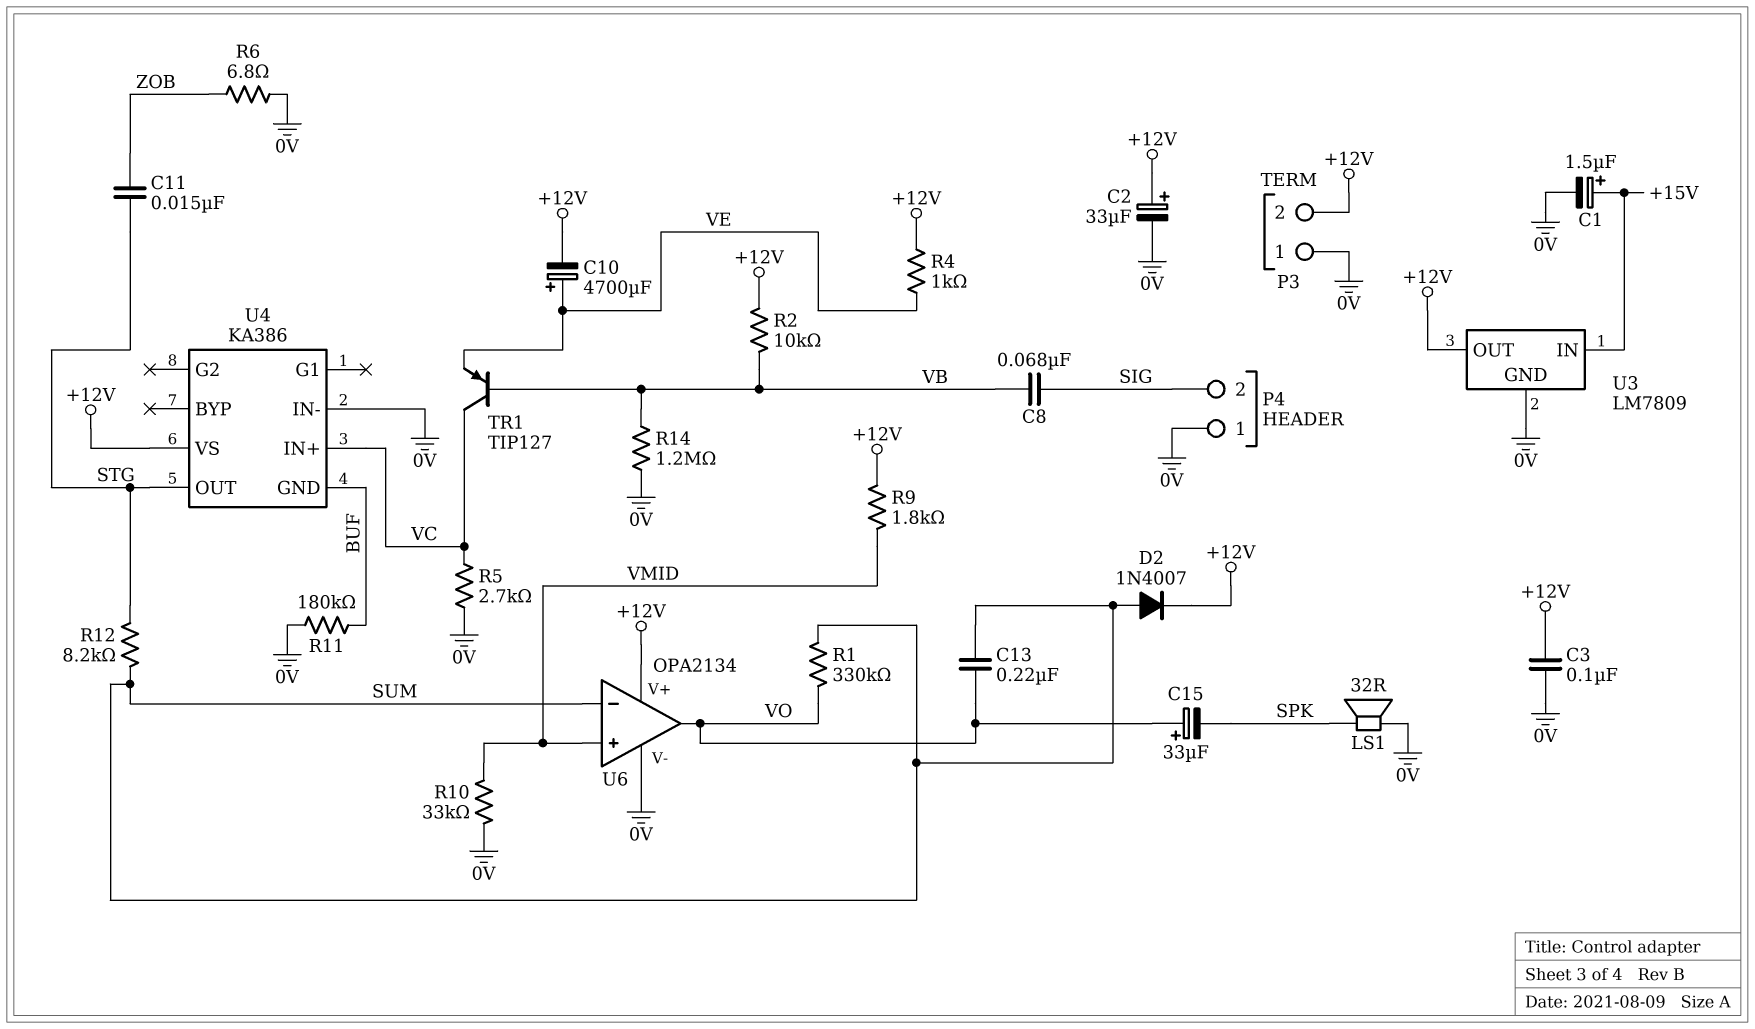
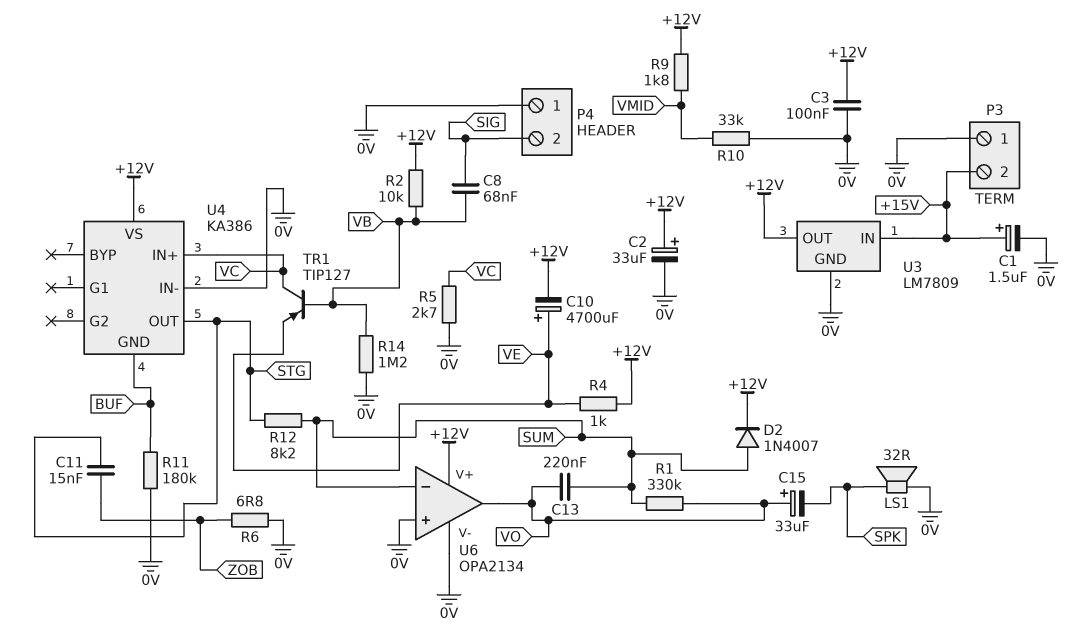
P3 pin 2: +12V -> +15V
U6 pin in+: VMID -> 0V

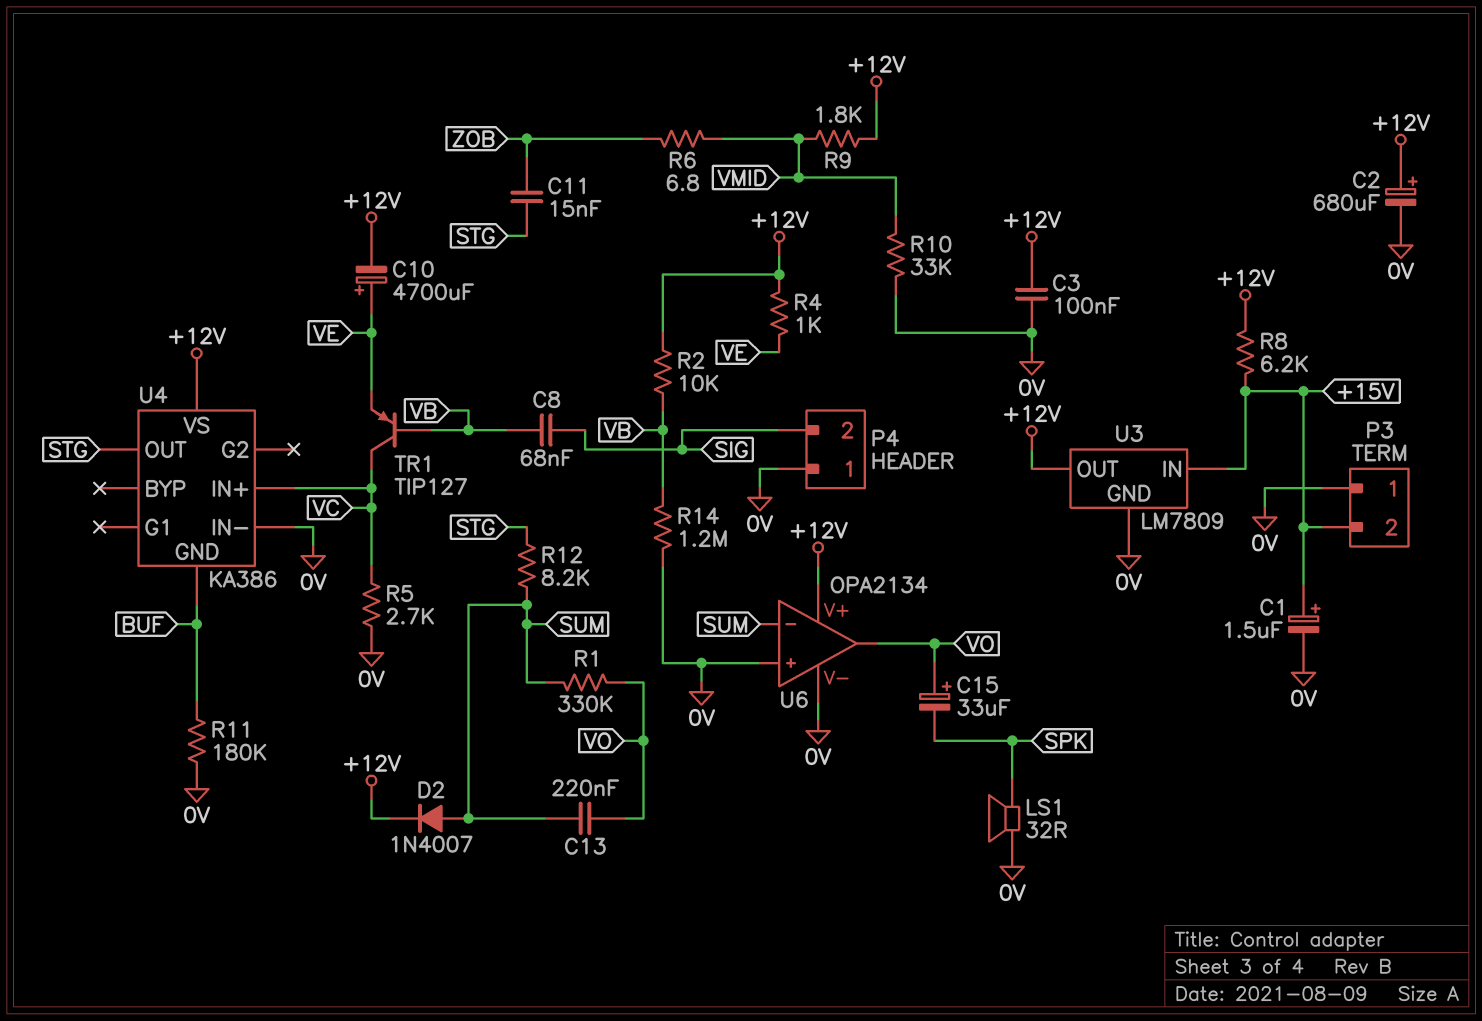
C2: 33uF (plus +12V, minus 0V) -> 680uF (plus +12V, minus 0V)
R6: 6.8 (0V, ZOB) -> 6.8 (VMID, ZOB)
R8: none -> 6.2k (+12V, +15V)

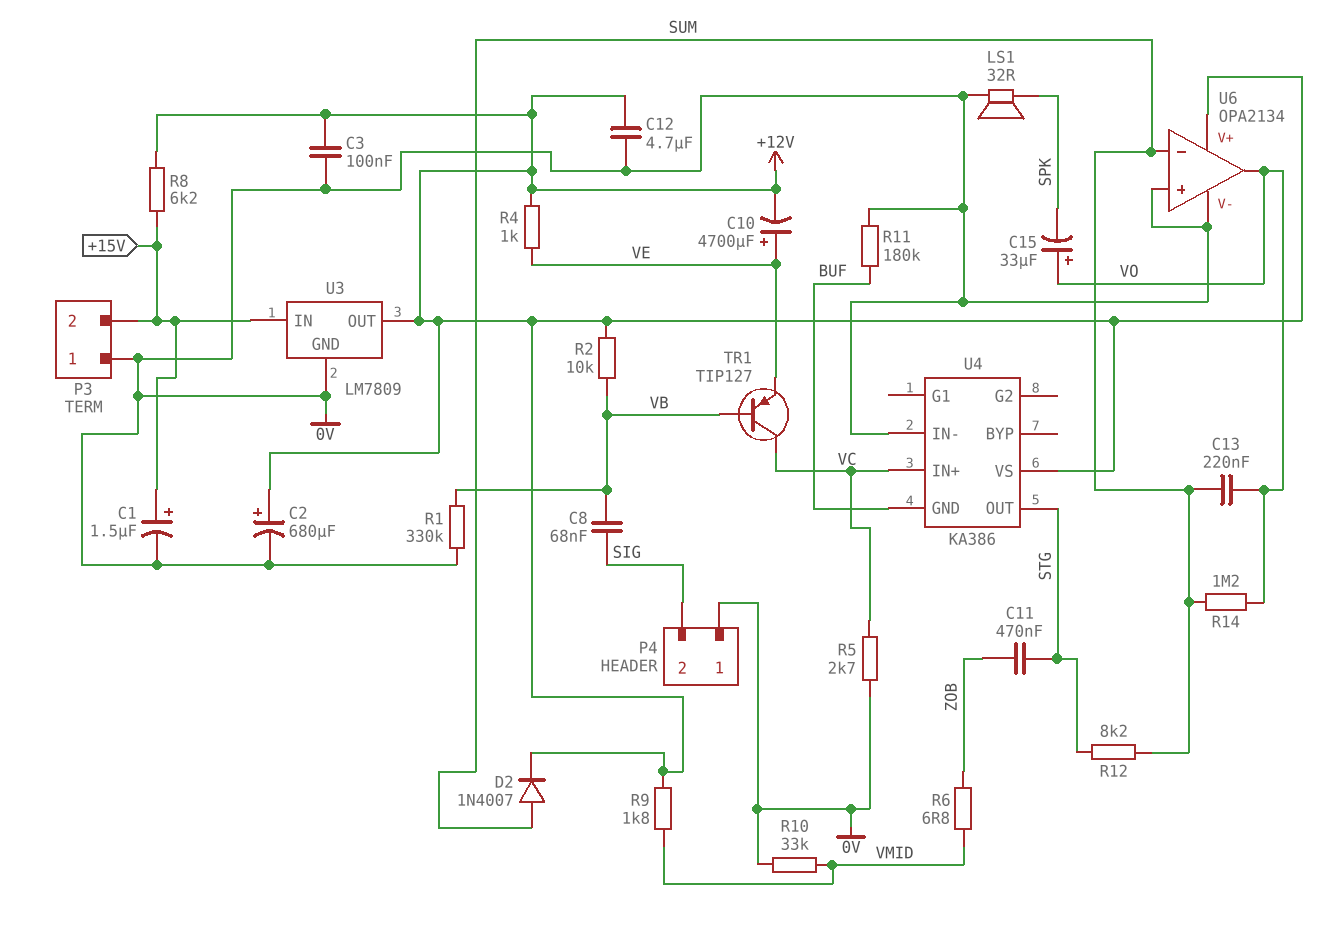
C11: 15nF (STG, ZOB) -> 470nF (STG, ZOB)
C12: none -> 4.7uF (+12V, 0V)
R1: 330k (SUM, VO) -> 330k (0V, VB)
R14: 1.2M (0V, VB) -> 1.2M (SUM, VO)

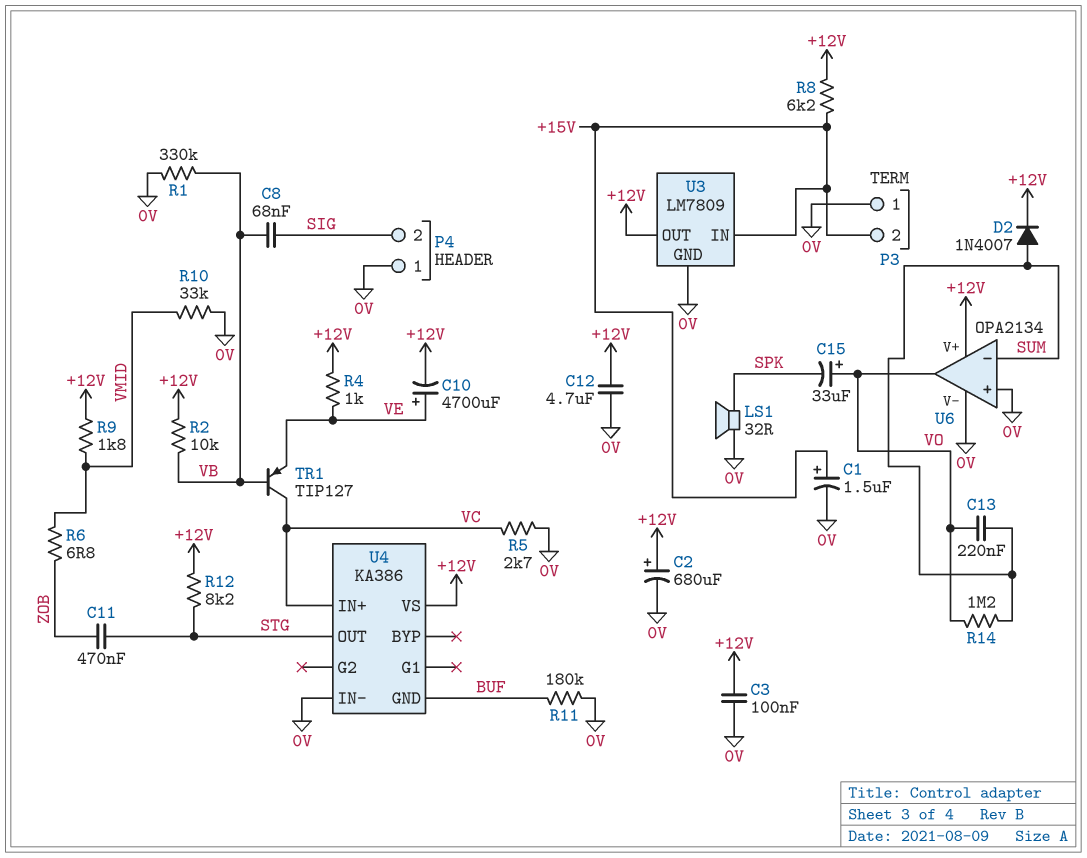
R12: 8.2k (STG, SUM) -> 8.2k (+12V, STG)

